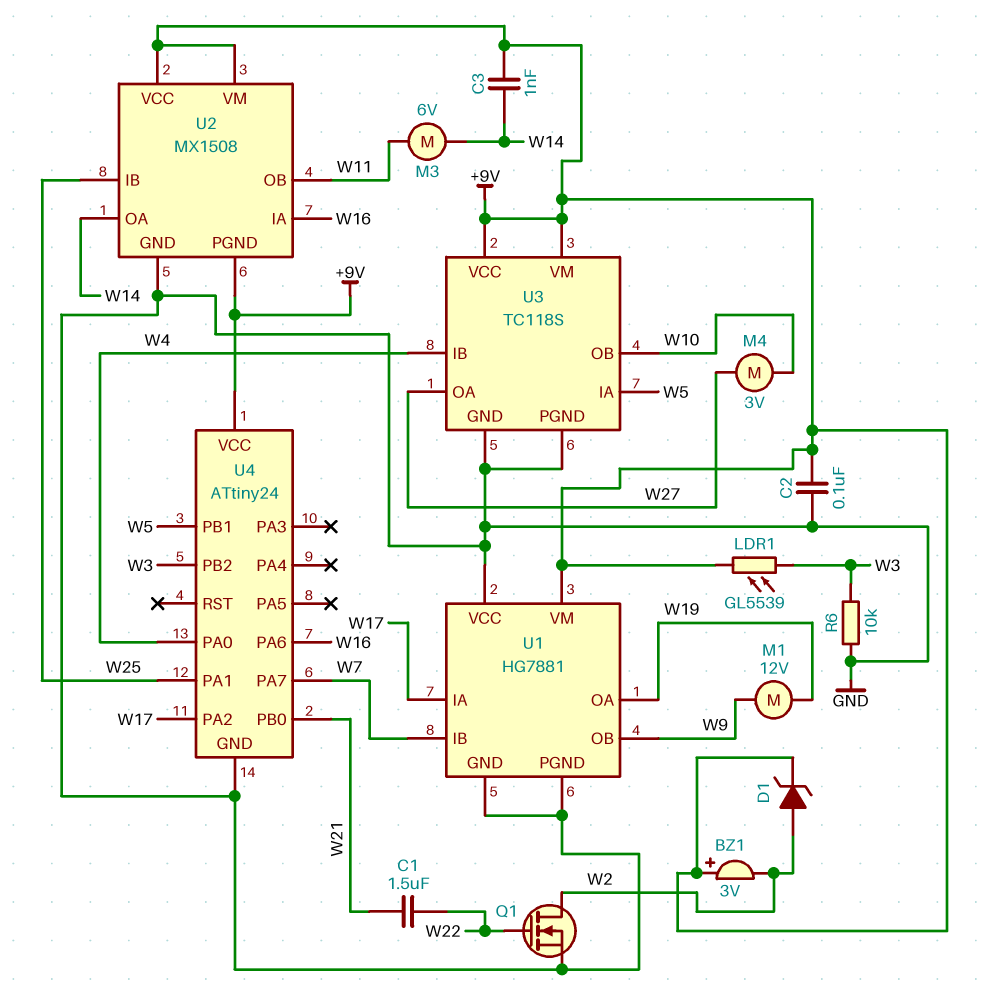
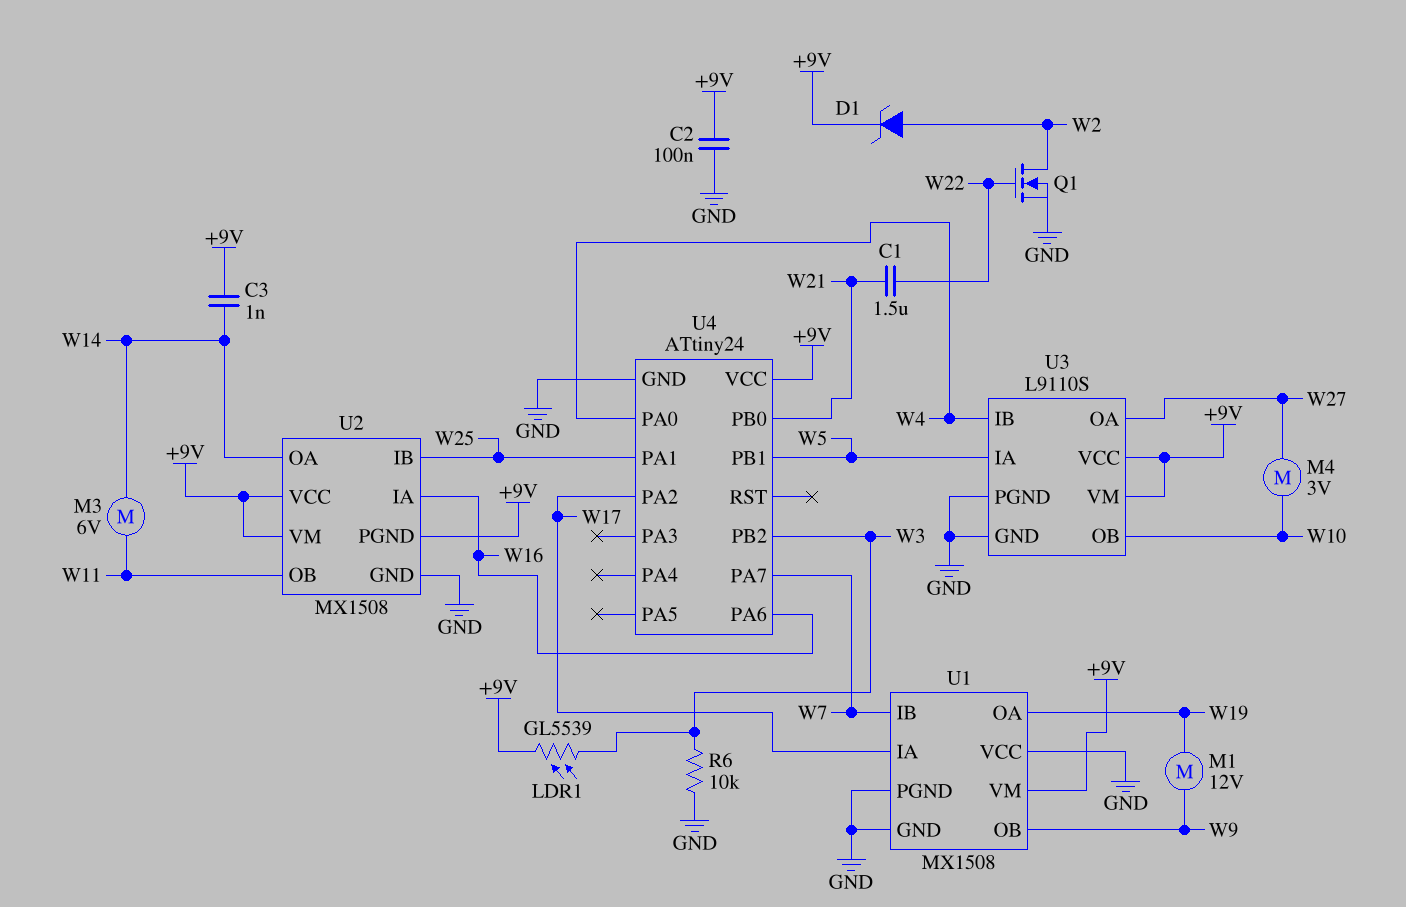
BZ1: buzzer 3V (plus +9V, minus W2) -> none
U1: HG7881 -> MX1508
U3: TC118S -> L9110S

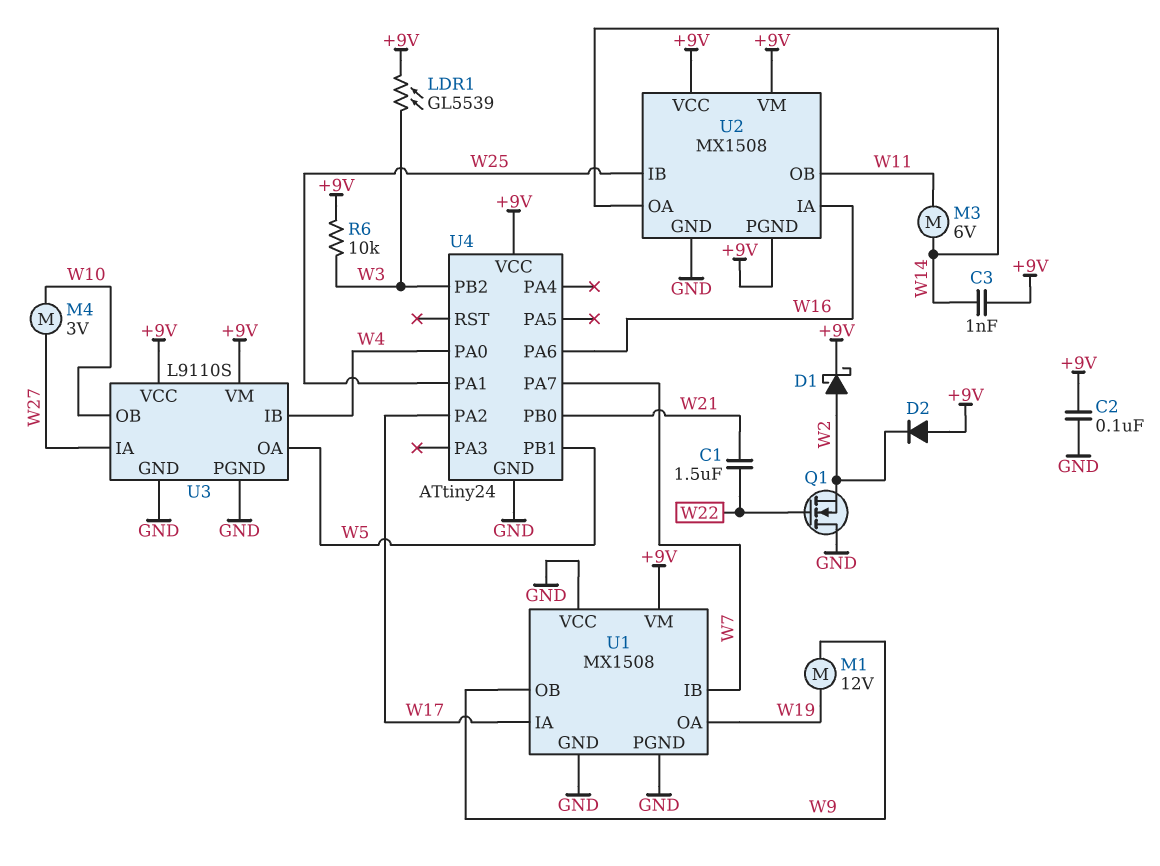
D1: zener (A W2, K +9V) -> schottky (A W2, K +9V)
D2: none -> diode (A +9V, K W2)
Q1: NMOS (G W22, D W2, S GND) -> NMOS (G W22, D GND, S W2)
R6: 10k (GND, W3) -> 10k (+9V, W3)
U3 pin IA: W5 -> W27
U3 pin OA: W27 -> W5

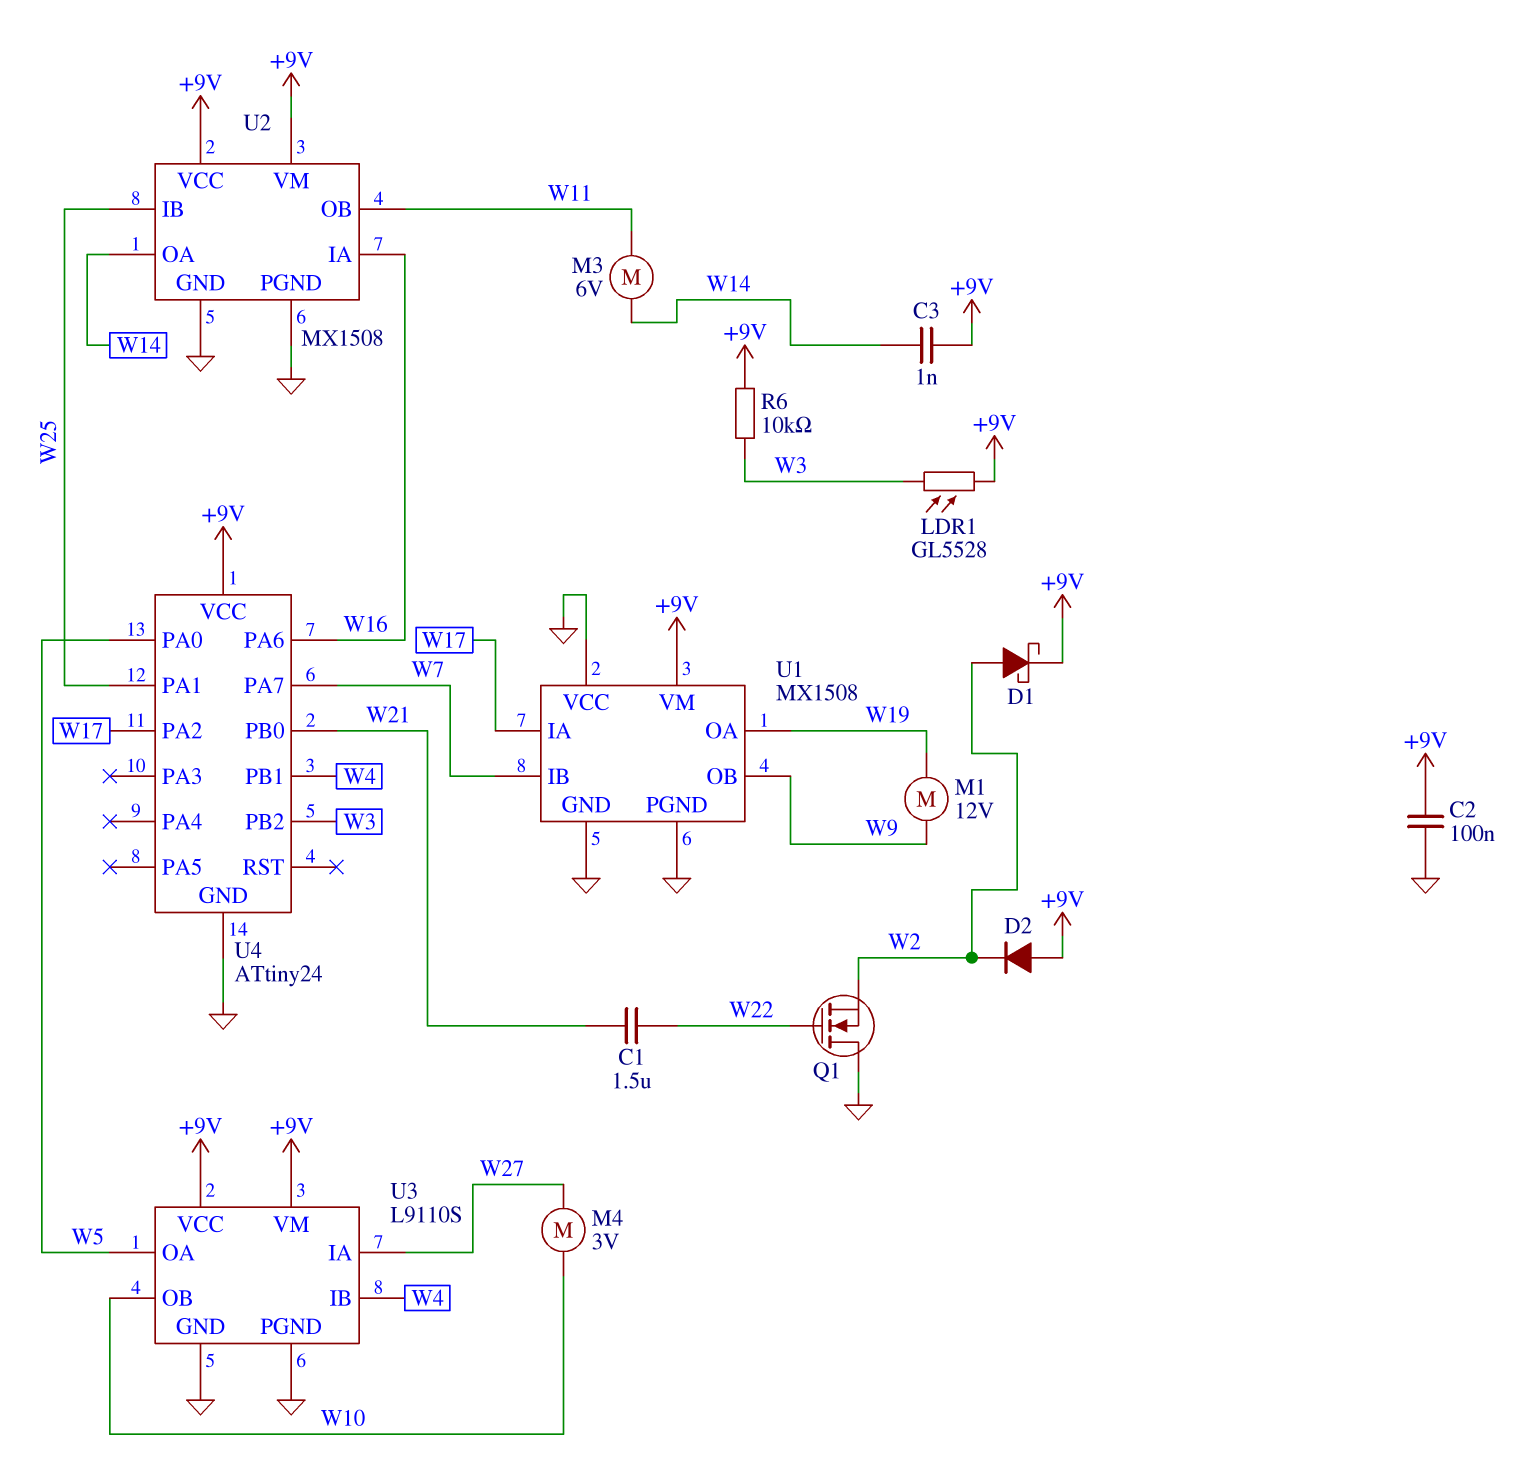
LDR1: GL5539 (+9V, W3) -> GL5528 (+9V, W3)
U2 pin PGND: +9V -> GND
U4 pin PA0: W4 -> W5
U4 pin PB1: W5 -> W4

